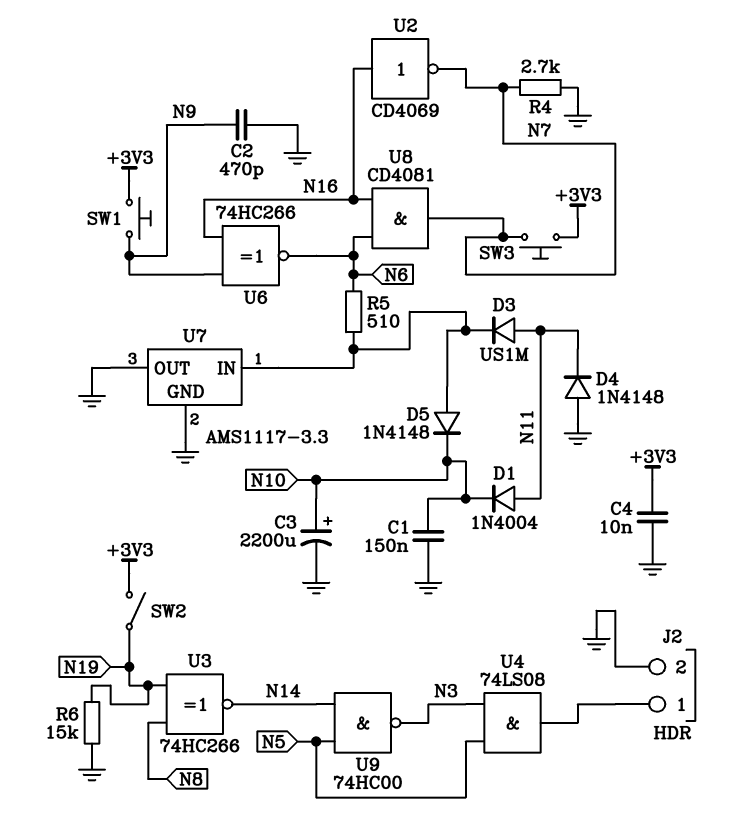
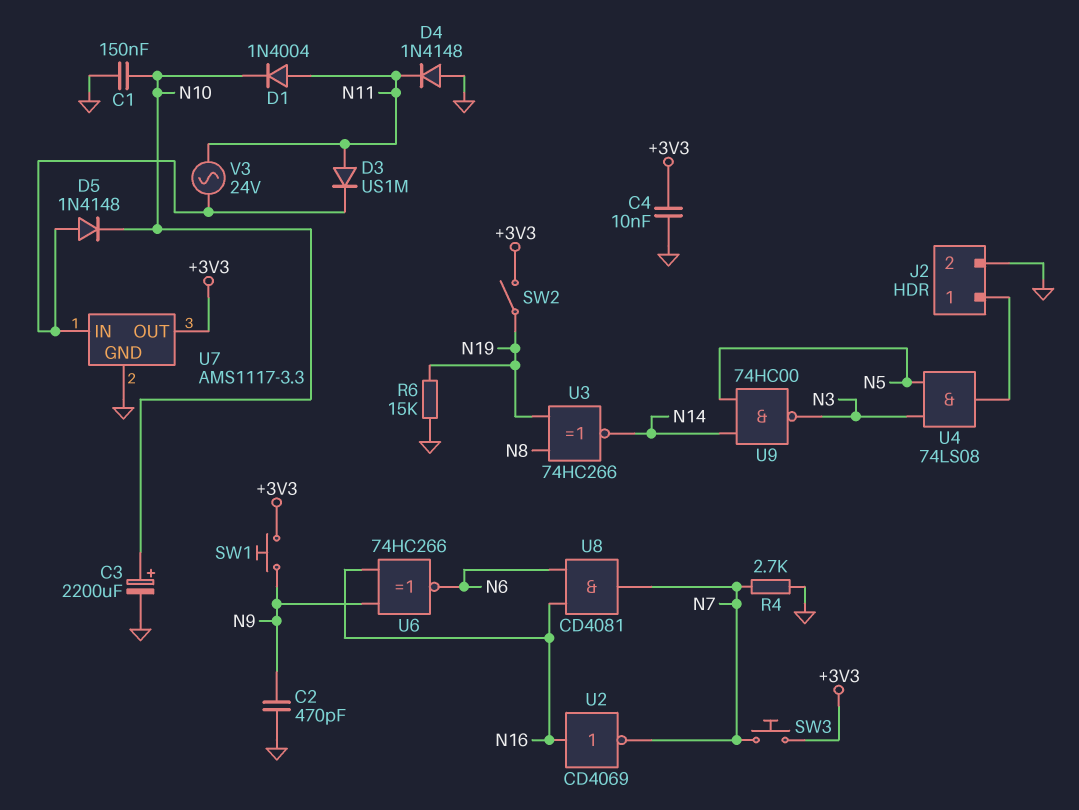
R5: 510 (N6, U7/IN) -> none
U7 pin OUT: GND -> +3V3
V3: none -> AC 24V (N11, U7/IN)

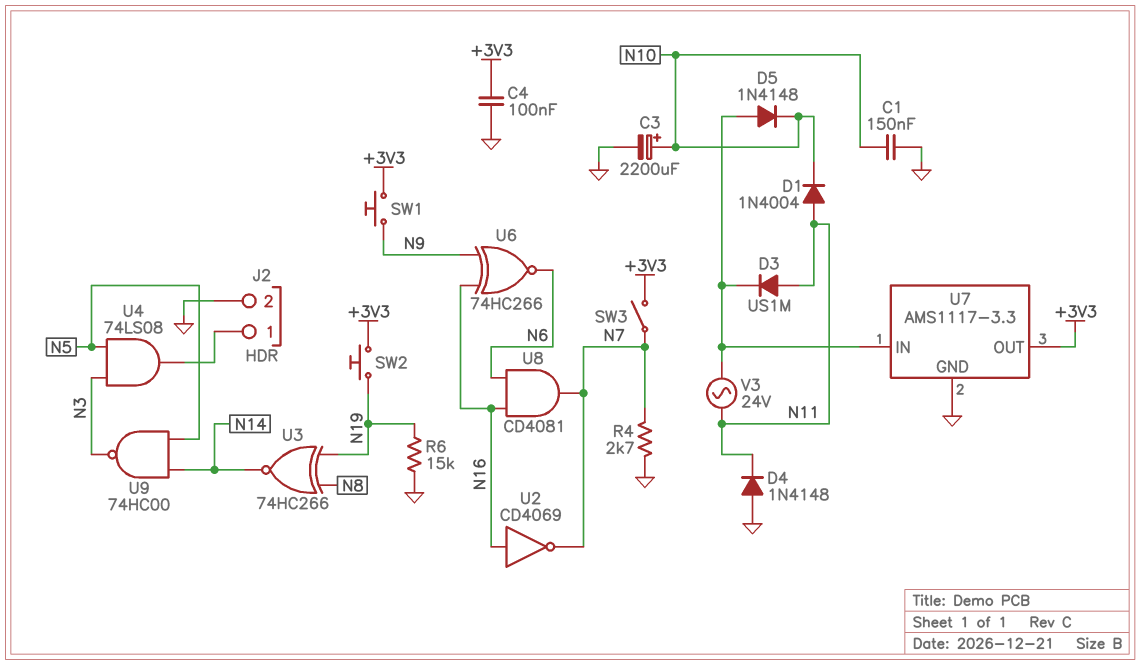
C2: 470pF (GND, N9) -> none
C4: 10nF (+3V3, GND) -> 100nF (+3V3, GND)
SW2: switch (+3V3, N19) -> button (+3V3, N19)
SW3: button (+3V3, N7) -> switch (+3V3, N7)

